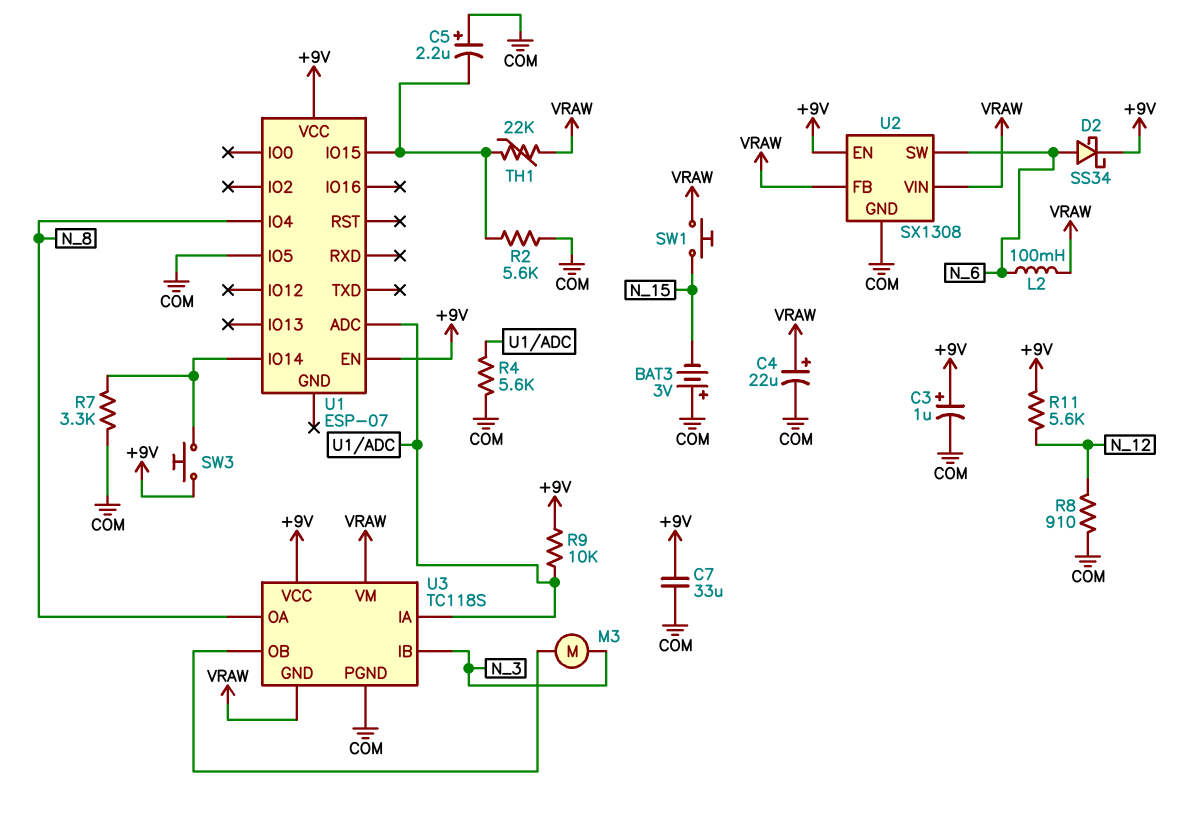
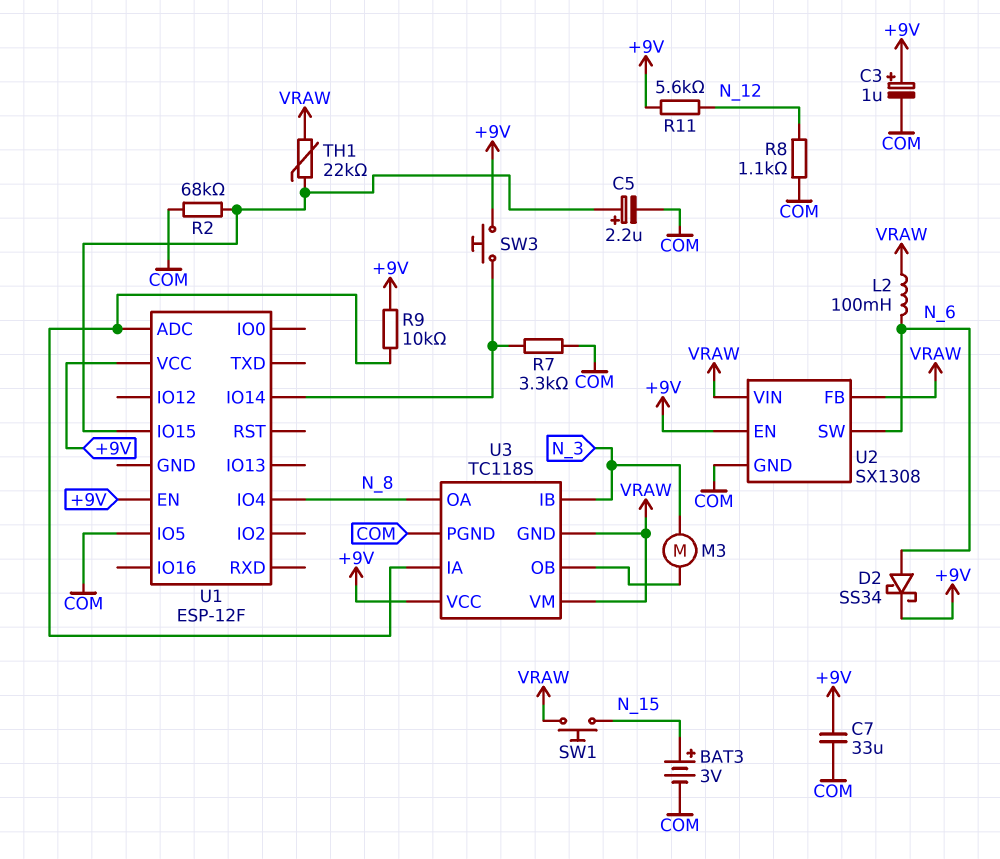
BAT3: 3V (plus COM, minus N_15) -> 3V (plus N_15, minus COM)
C4: 22uF (plus VRAW, minus COM) -> none
C5: 2.2uF (plus COM, minus U1/IO15) -> 2.2uF (plus U1/IO15, minus COM)
R2: 5.6k (COM, U1/IO15) -> 68k (COM, U1/IO15)
R4: 5.6k (COM, U1/ADC) -> none
R8: 910 (COM, N_12) -> 1.1k (COM, N_12)
U1: ESP-07 -> ESP-12F

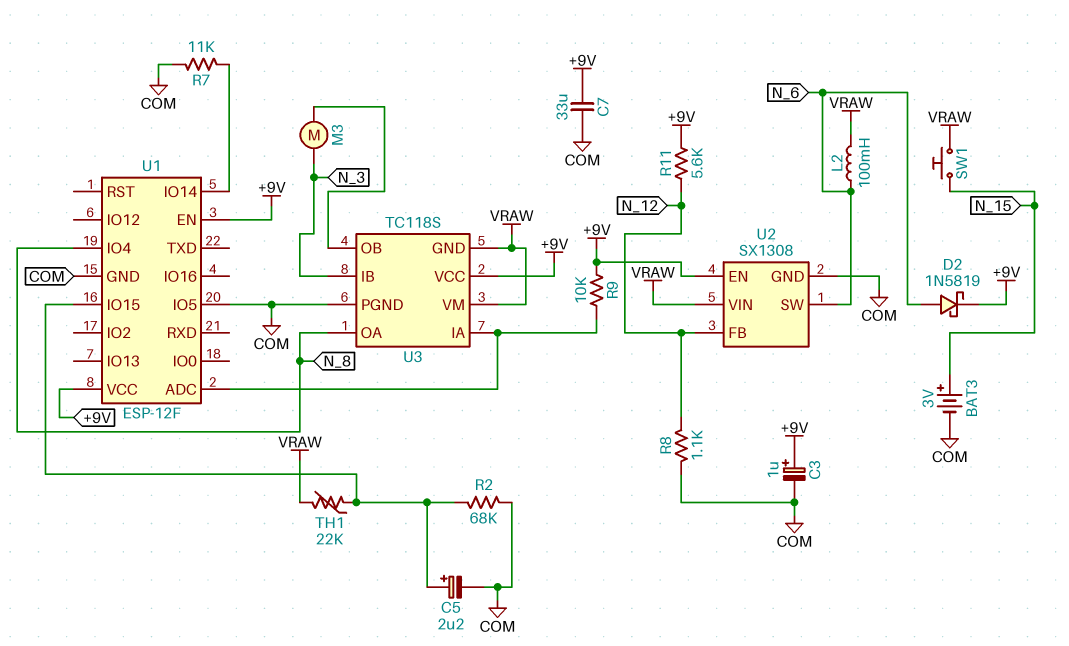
D2: schottky SS34 (A N_6, K +9V) -> schottky 1N5819 (A N_6, K +9V)
R7: 3.3k (COM, U1/IO14) -> 11k (COM, U1/IO14)
SW3: button (+9V, U1/IO14) -> none
U1 pin GND: none -> COM
U2 pin FB: VRAW -> N_12

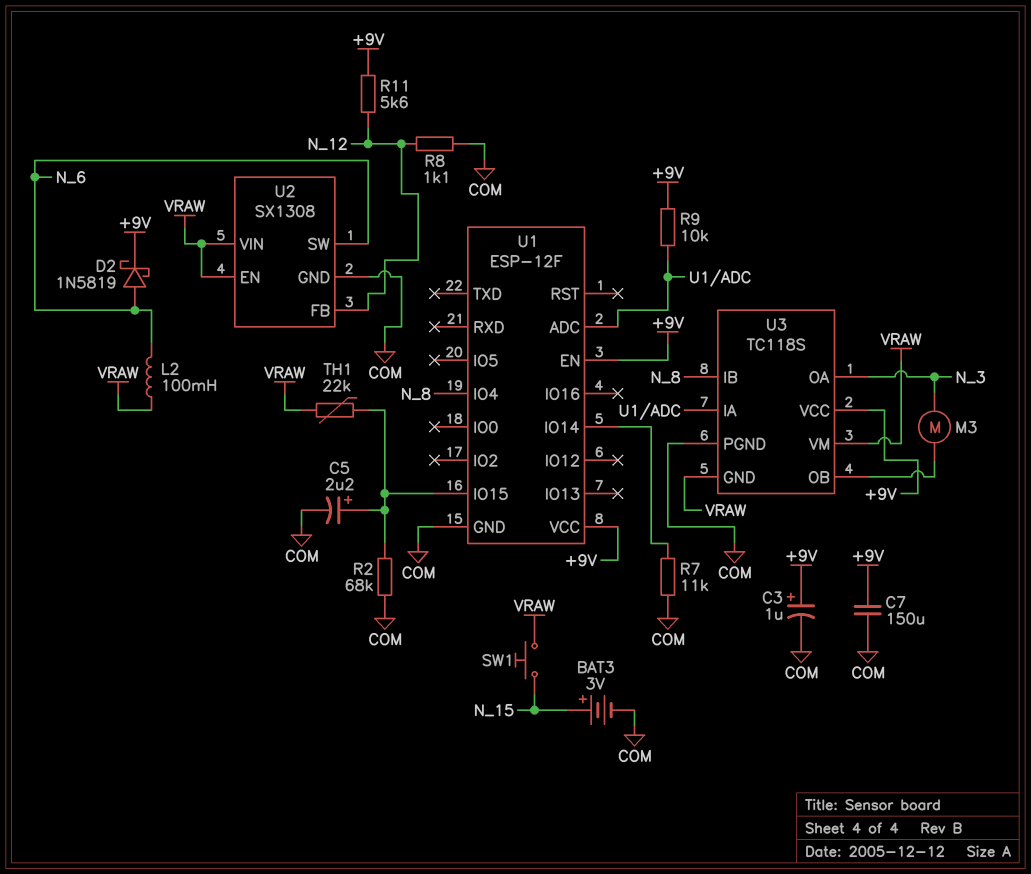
C7: 33uF (+9V, COM) -> 150uF (+9V, COM)
U1 pin IO5: COM -> none
U2 pin EN: +9V -> VRAW
U3 pin IB: N_3 -> N_8
U3 pin OA: N_8 -> N_3

